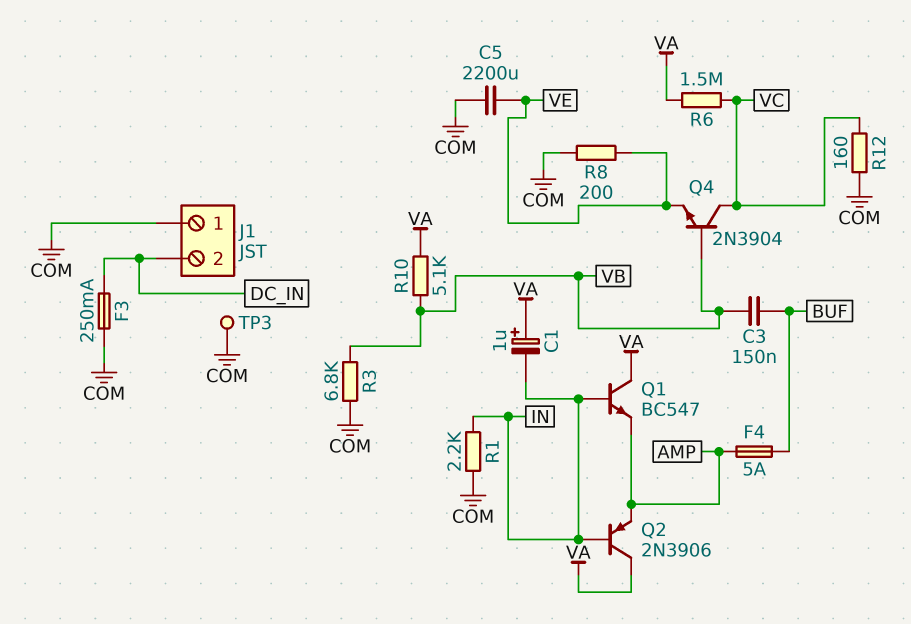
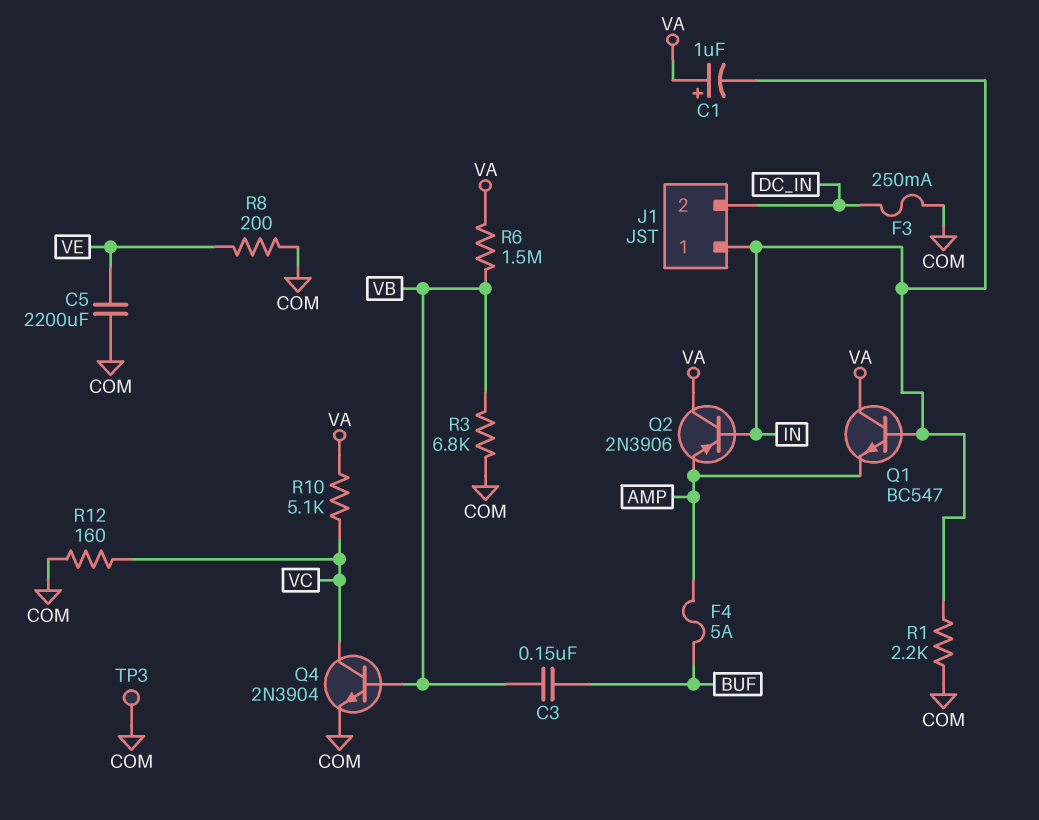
J1 pin 1: COM -> IN
Q4: NPN 2N3904 (B VB, C VC, E VE) -> NPN 2N3904 (B VB, C VC, E COM)
R6: 1.5M (VA, VC) -> 1.5M (VA, VB)
R10: 5.1k (VA, VB) -> 5.1k (VA, VC)

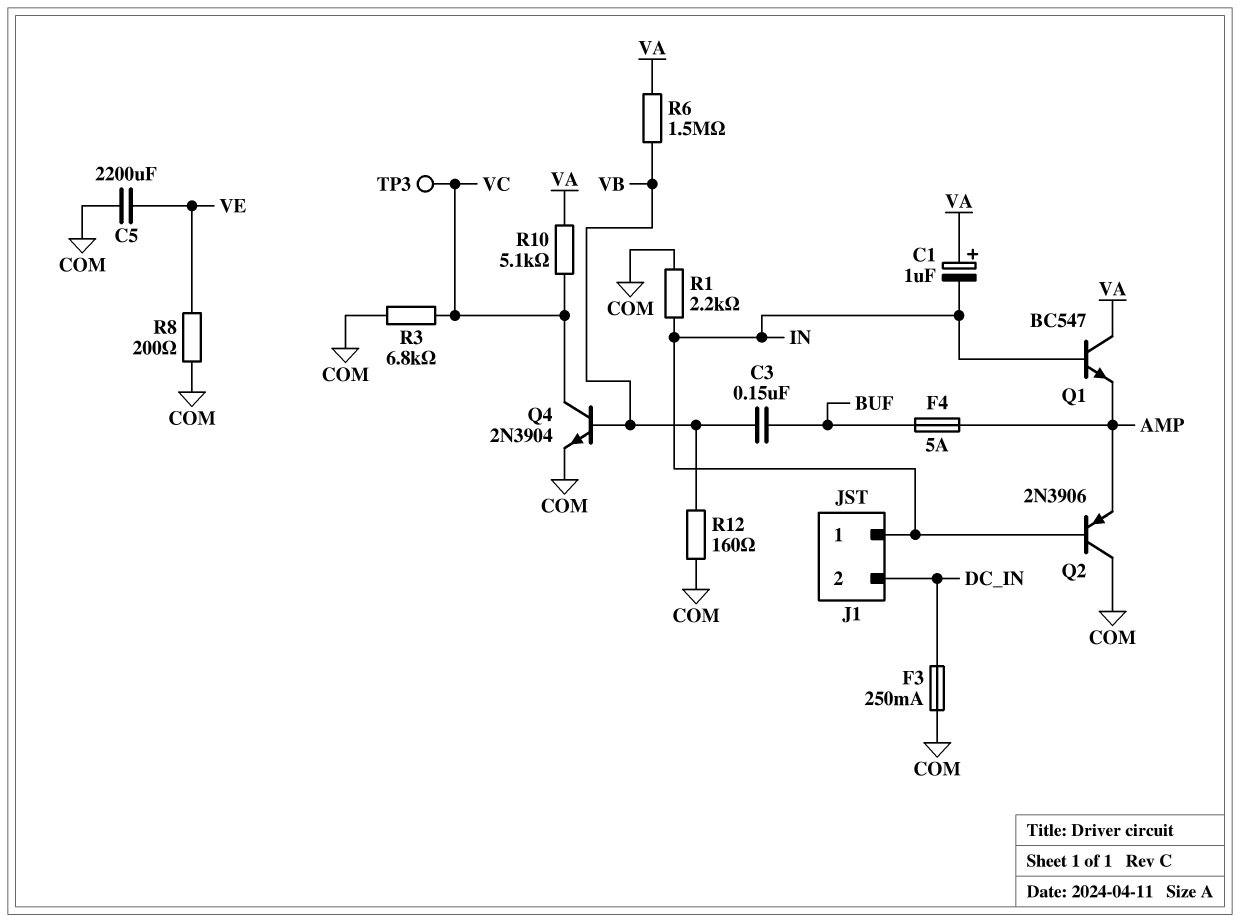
Q2: PNP 2N3906 (B IN, C VA, E AMP) -> PNP 2N3906 (B IN, C COM, E AMP)
R3: 6.8k (COM, VB) -> 6.8k (COM, VC)
R12: 160 (COM, VC) -> 160 (COM, VB)
TP3: test point (COM) -> test point (VC)

